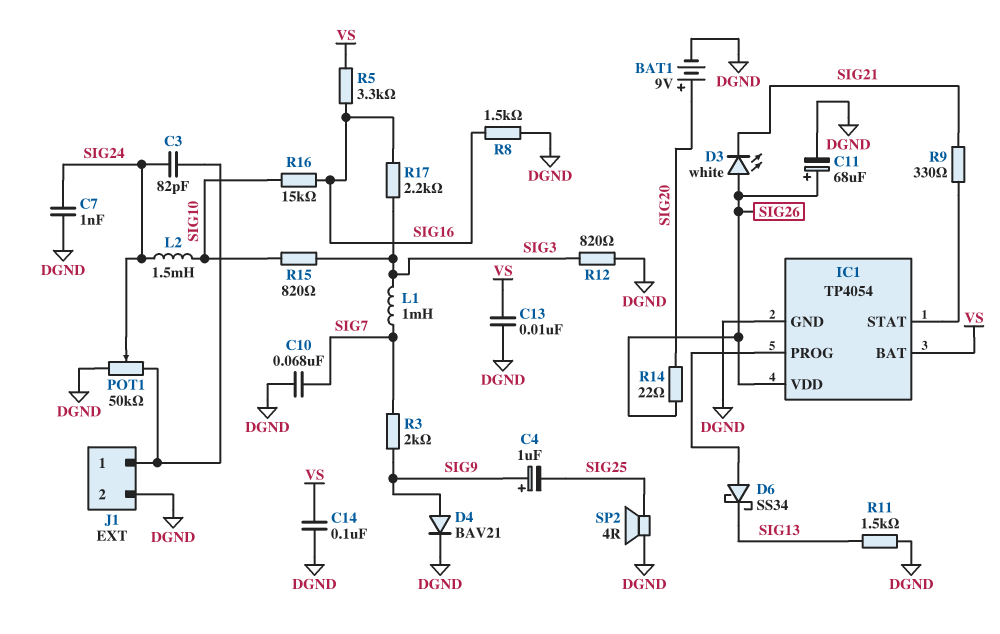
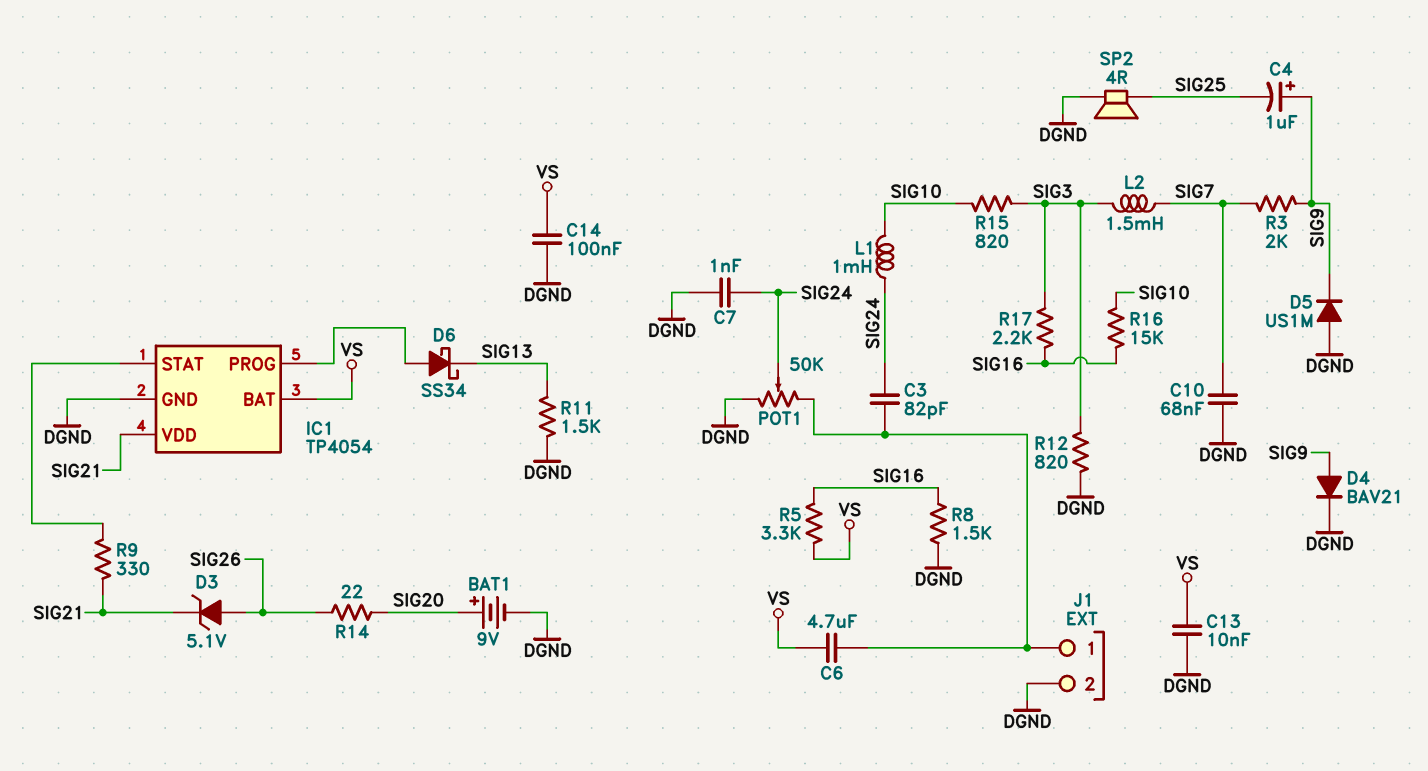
C6: none -> 4.7uF (J1/1, VS)
C11: 68uF (plus SIG26, minus DGND) -> none
D3: LED white (A SIG26, K SIG21) -> zener 5.1V (A SIG26, K SIG21)
D5: none -> diode US1M (A DGND, K SIG9)
IC1 pin VDD: SIG26 -> SIG21
L1: 1mH (SIG3, SIG7) -> 1mH (SIG10, SIG24)
L2: 1.5mH (SIG10, SIG24) -> 1.5mH (SIG3, SIG7)

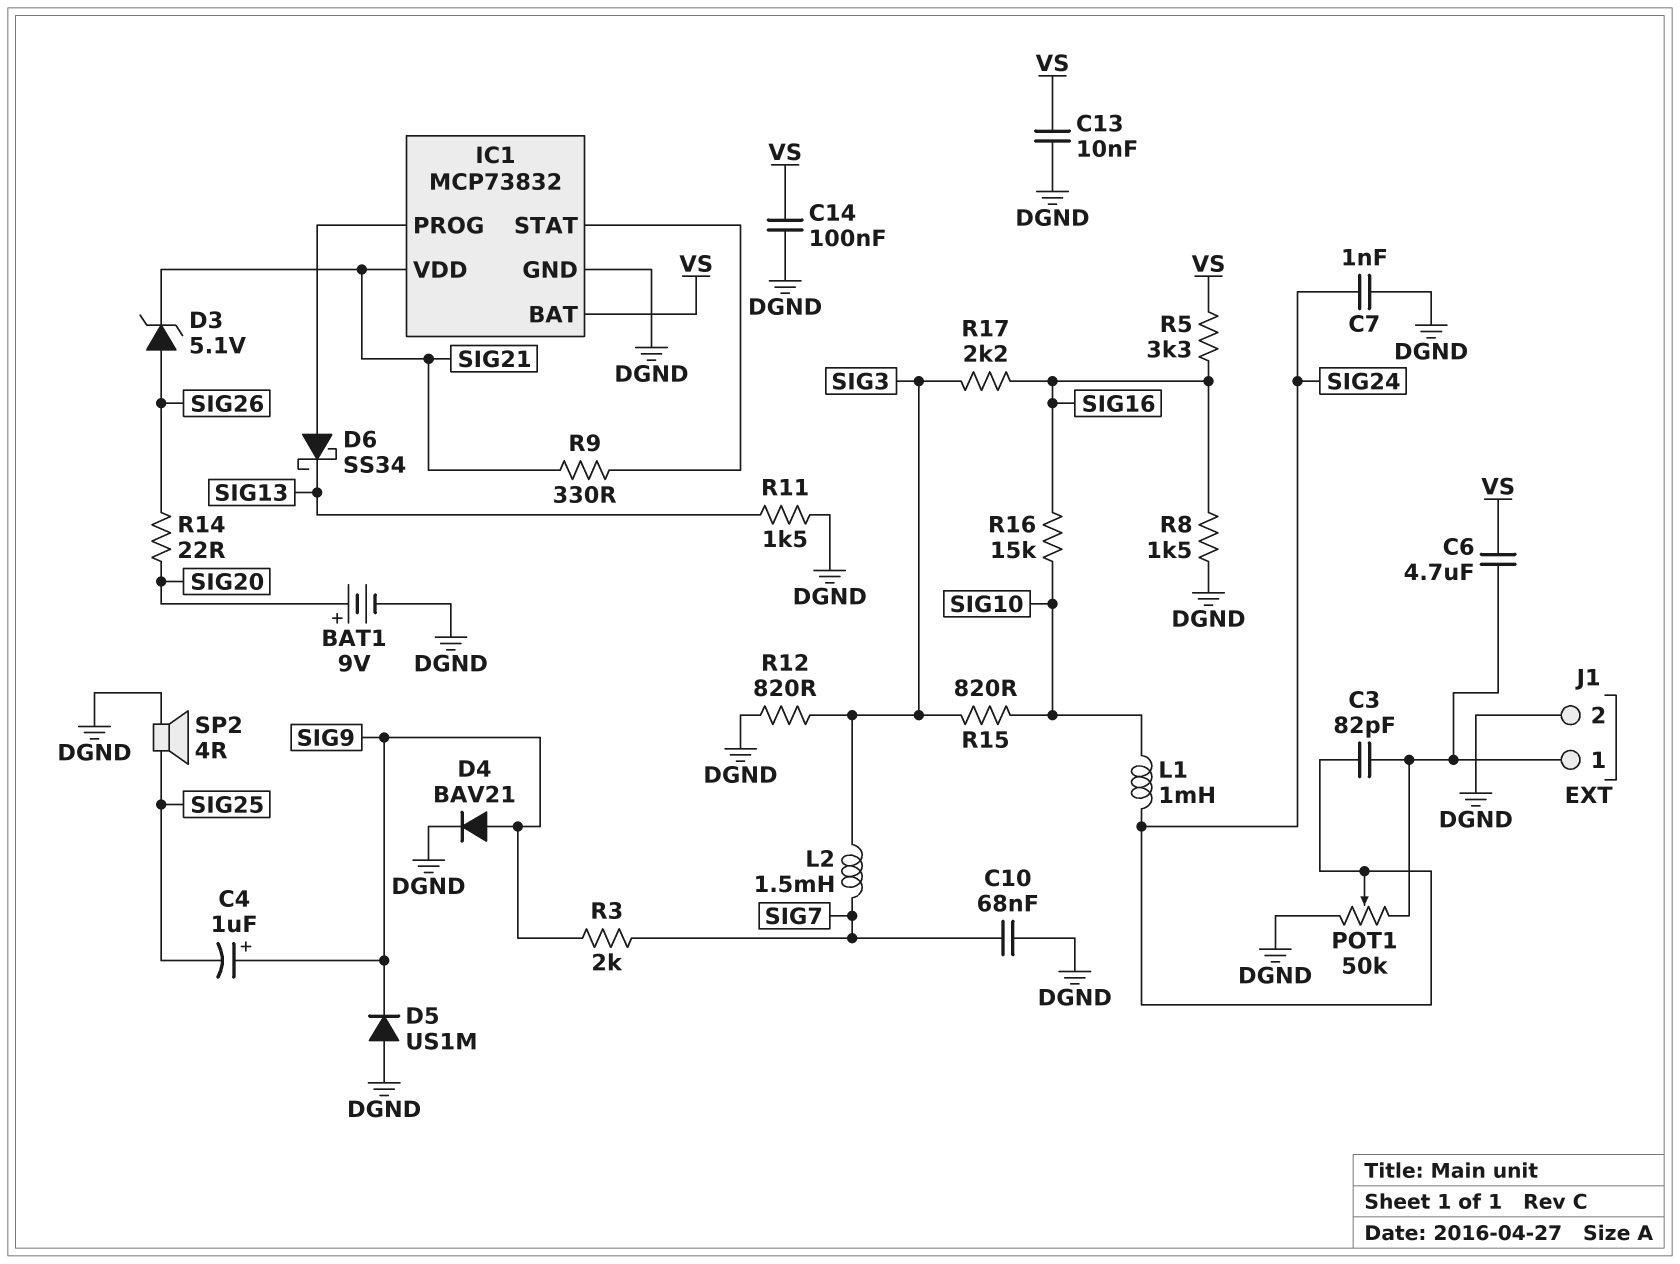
IC1: TP4054 -> MCP73832

